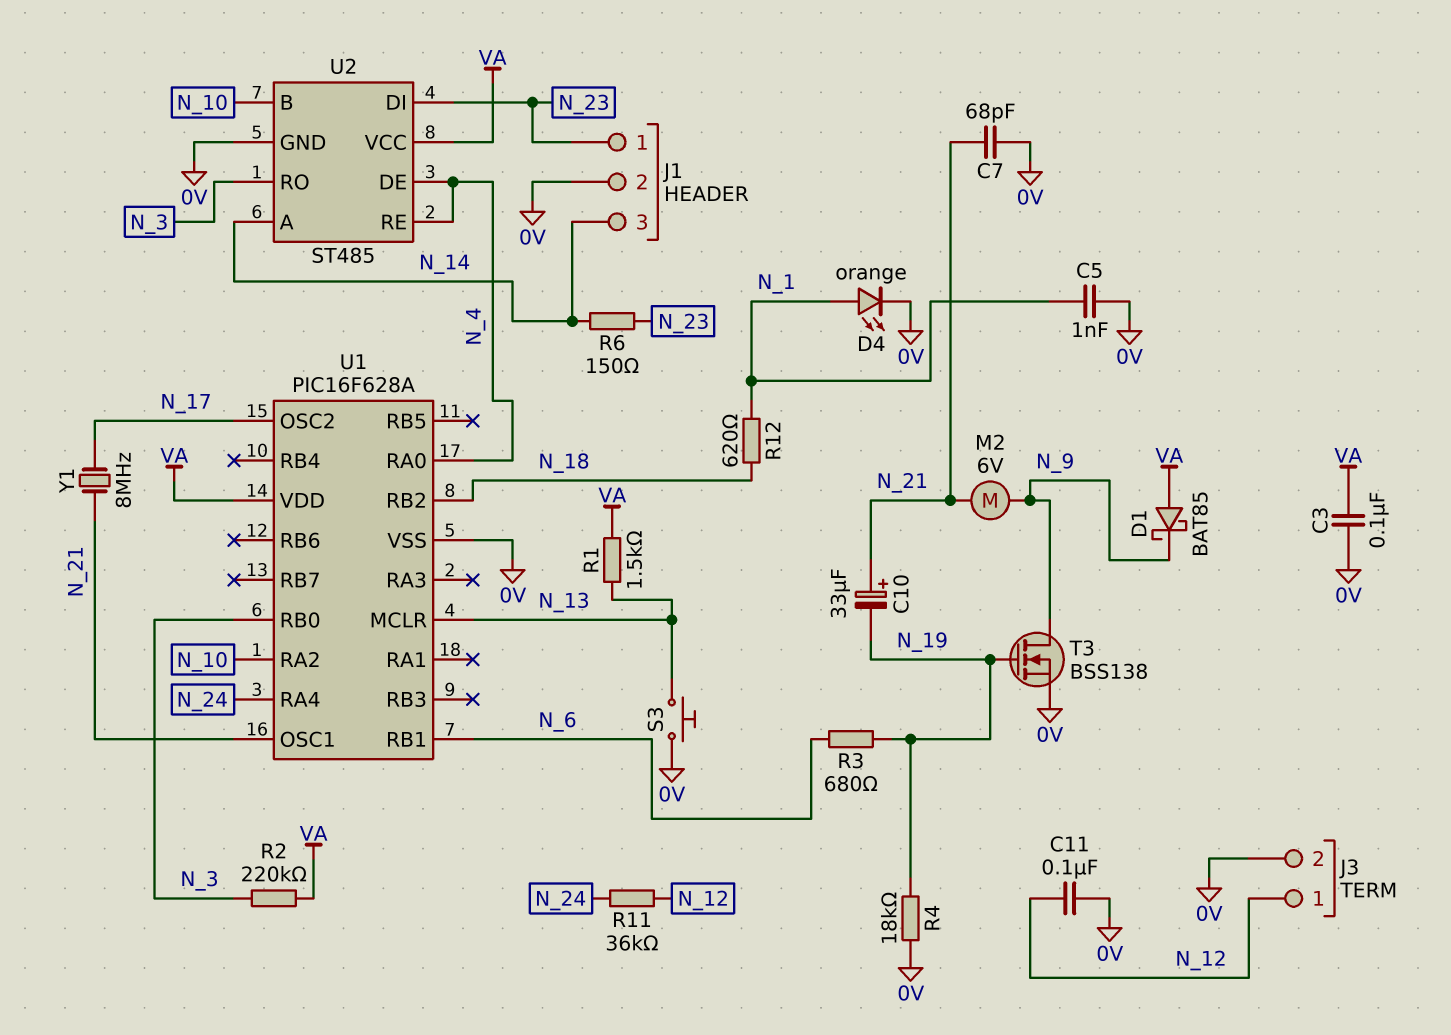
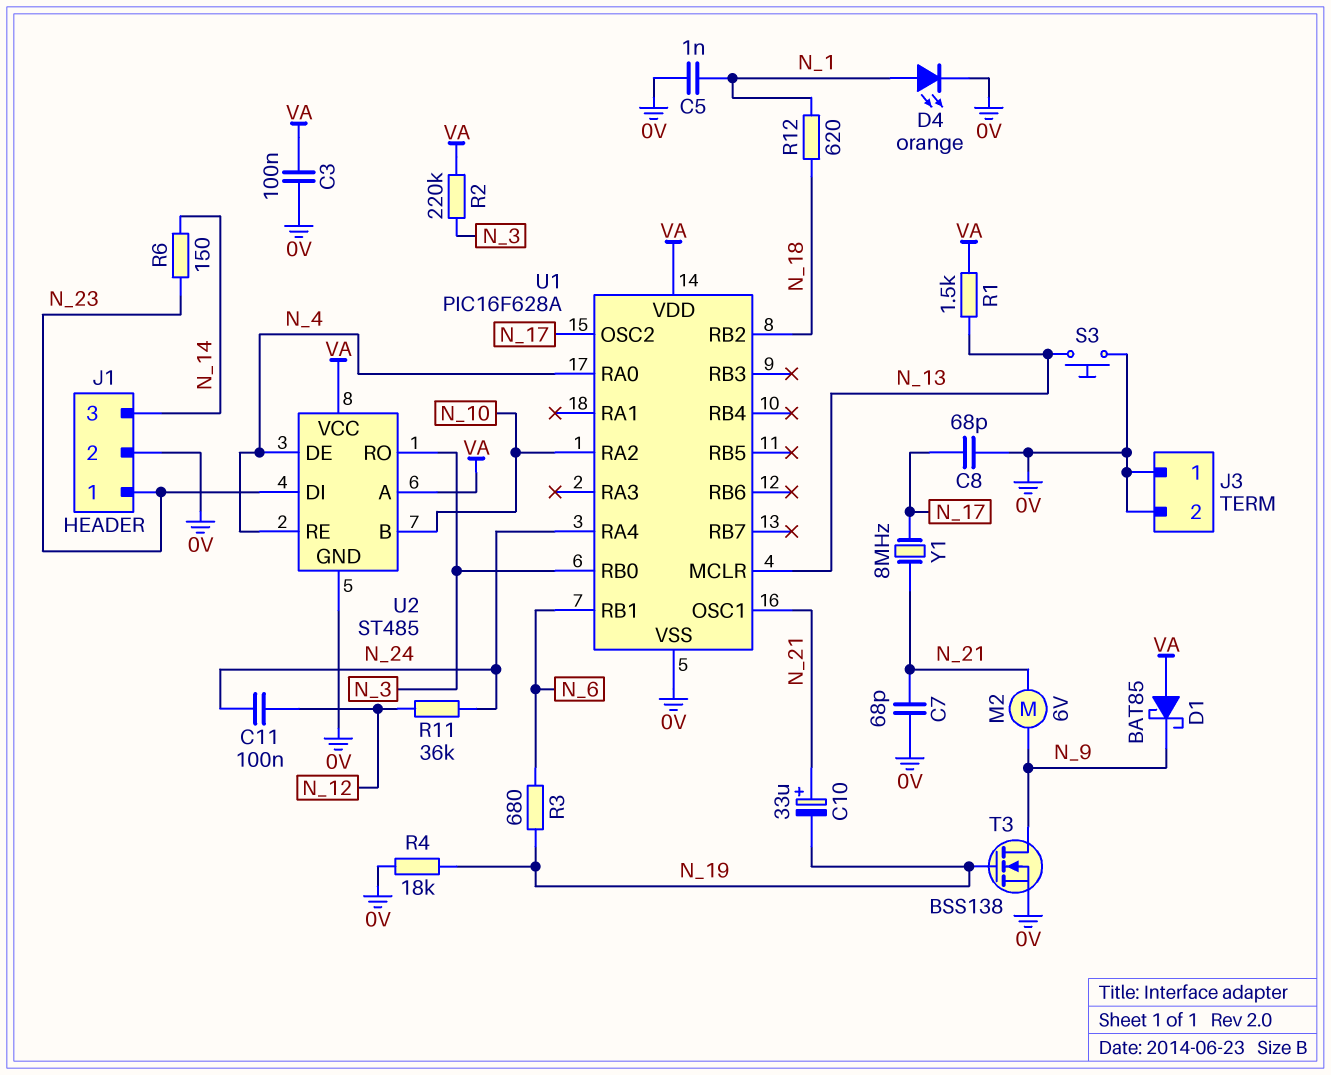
C8: none -> 68pF (0V, N_17)
C11: 100nF (0V, N_12) -> 100nF (N_12, N_24)
J3 pin 1: N_12 -> 0V
U2 pin A: N_14 -> VA

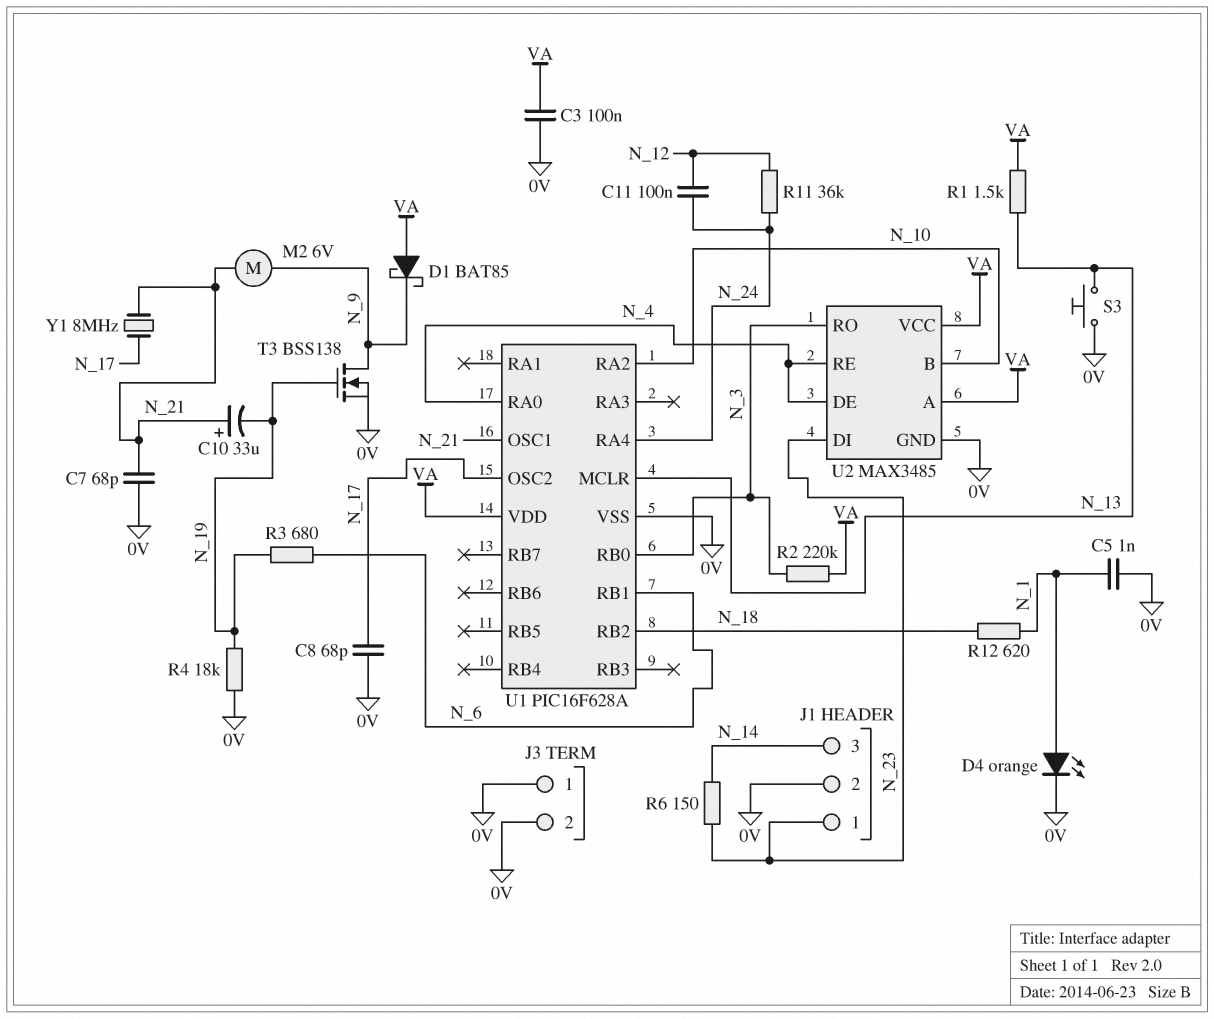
U2: ST485 -> MAX3485

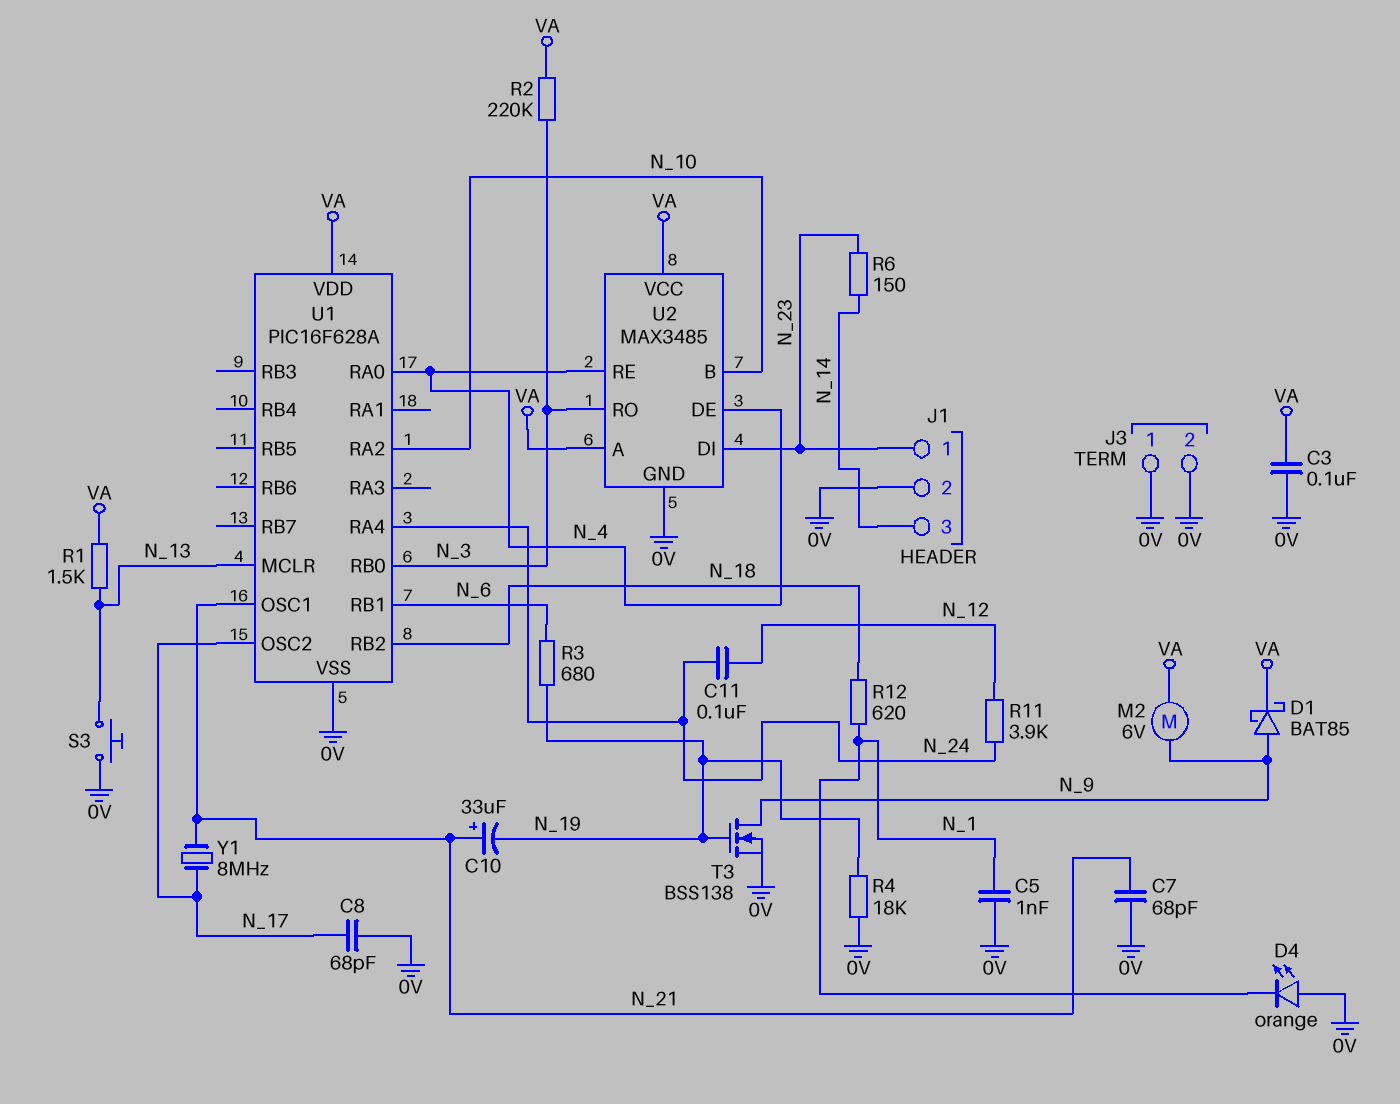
D1: schottky BAT85 (A VA, K N_9) -> schottky BAT85 (A N_9, K VA)
D4: LED orange (A N_1, K 0V) -> LED orange (A 0V, K N_1)
M2: motor 6V (N_9, N_21) -> motor 6V (N_9, VA)
R11: 36k (N_12, N_24) -> 3.9k (N_12, N_24)

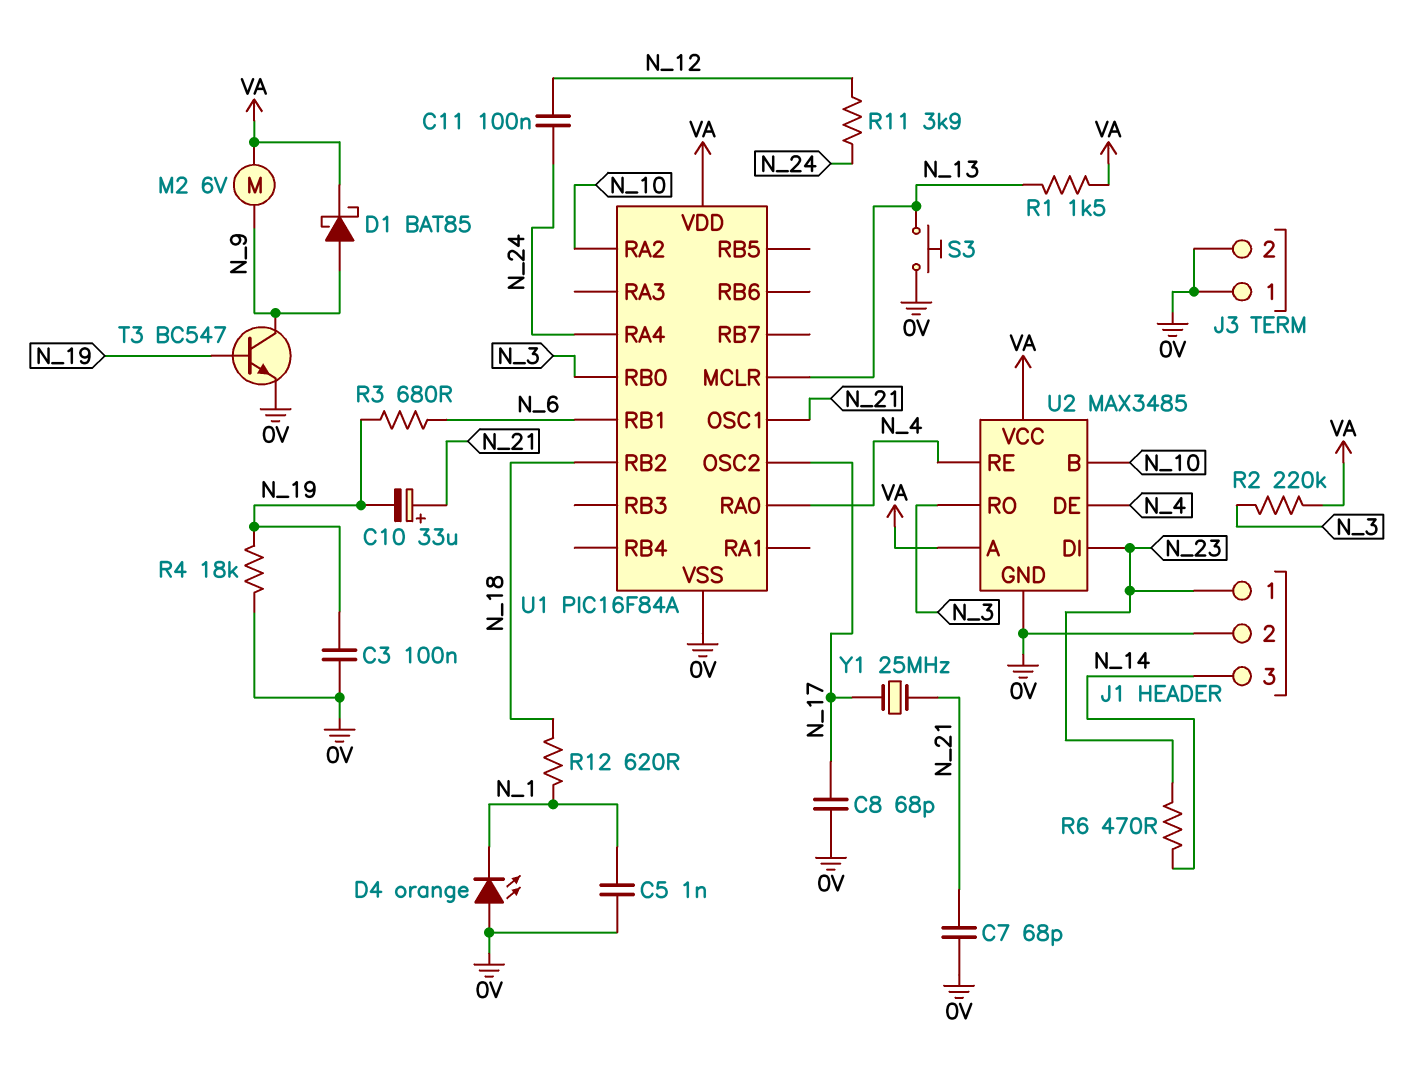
C3: 100nF (0V, VA) -> 100nF (0V, N_19)
R6: 150 (N_14, N_23) -> 470 (N_14, N_23)
T3: NMOS BSS138 (G N_19, D N_9, S 0V) -> NPN BC547 (B N_19, C N_9, E 0V)
U1: PIC16F628A -> PIC16F84A
Y1: 8MHz (N_17, N_21) -> 25MHz (N_17, N_21)

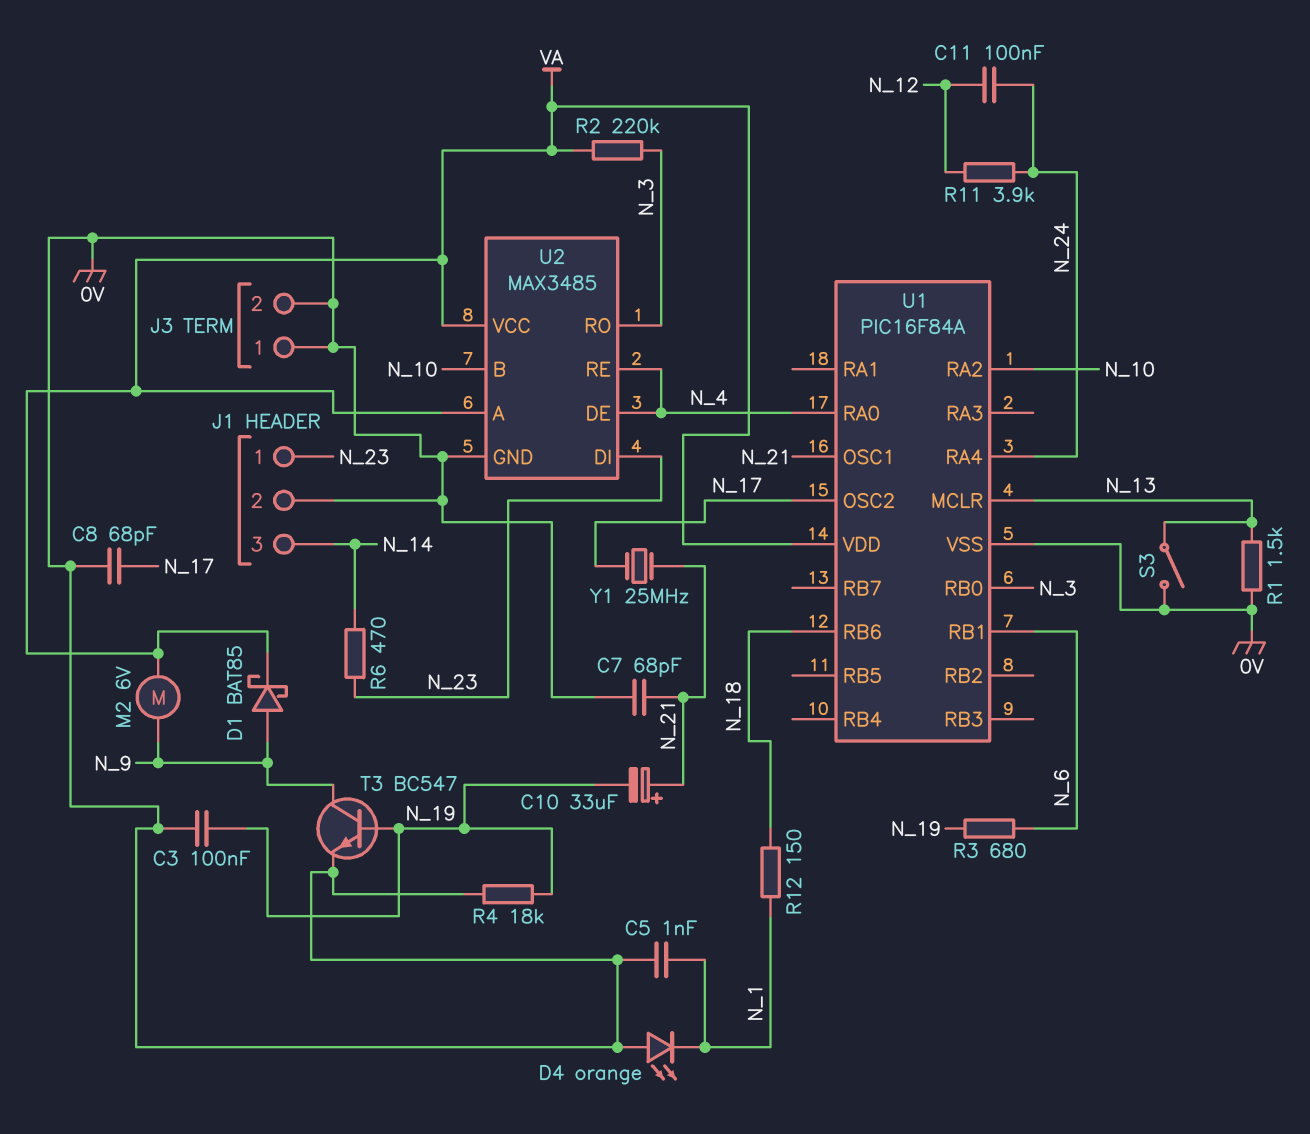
R1: 1.5k (N_13, VA) -> 1.5k (0V, N_13)
R12: 620 (N_1, N_18) -> 150 (N_1, N_18)
S3: button (0V, N_13) -> switch (0V, N_13)
U1 pin RB2: N_18 -> none
U1 pin RB6: none -> N_18

